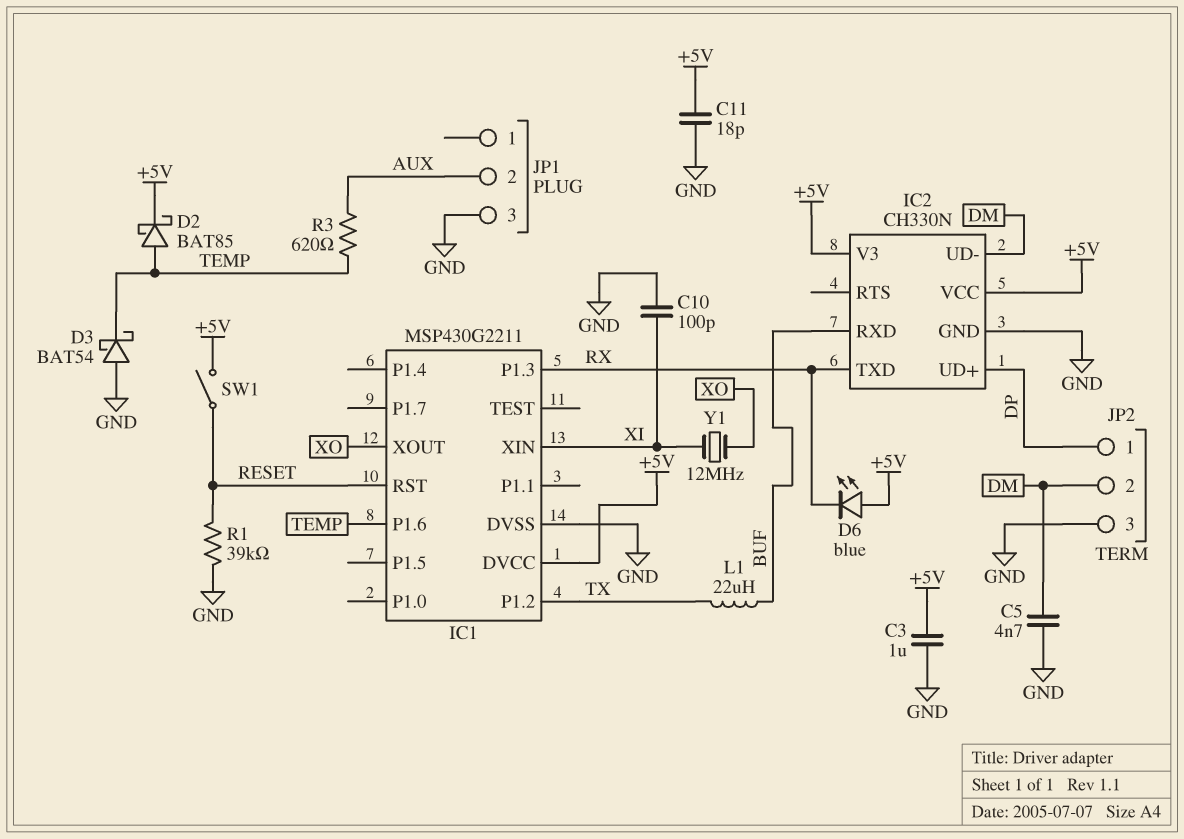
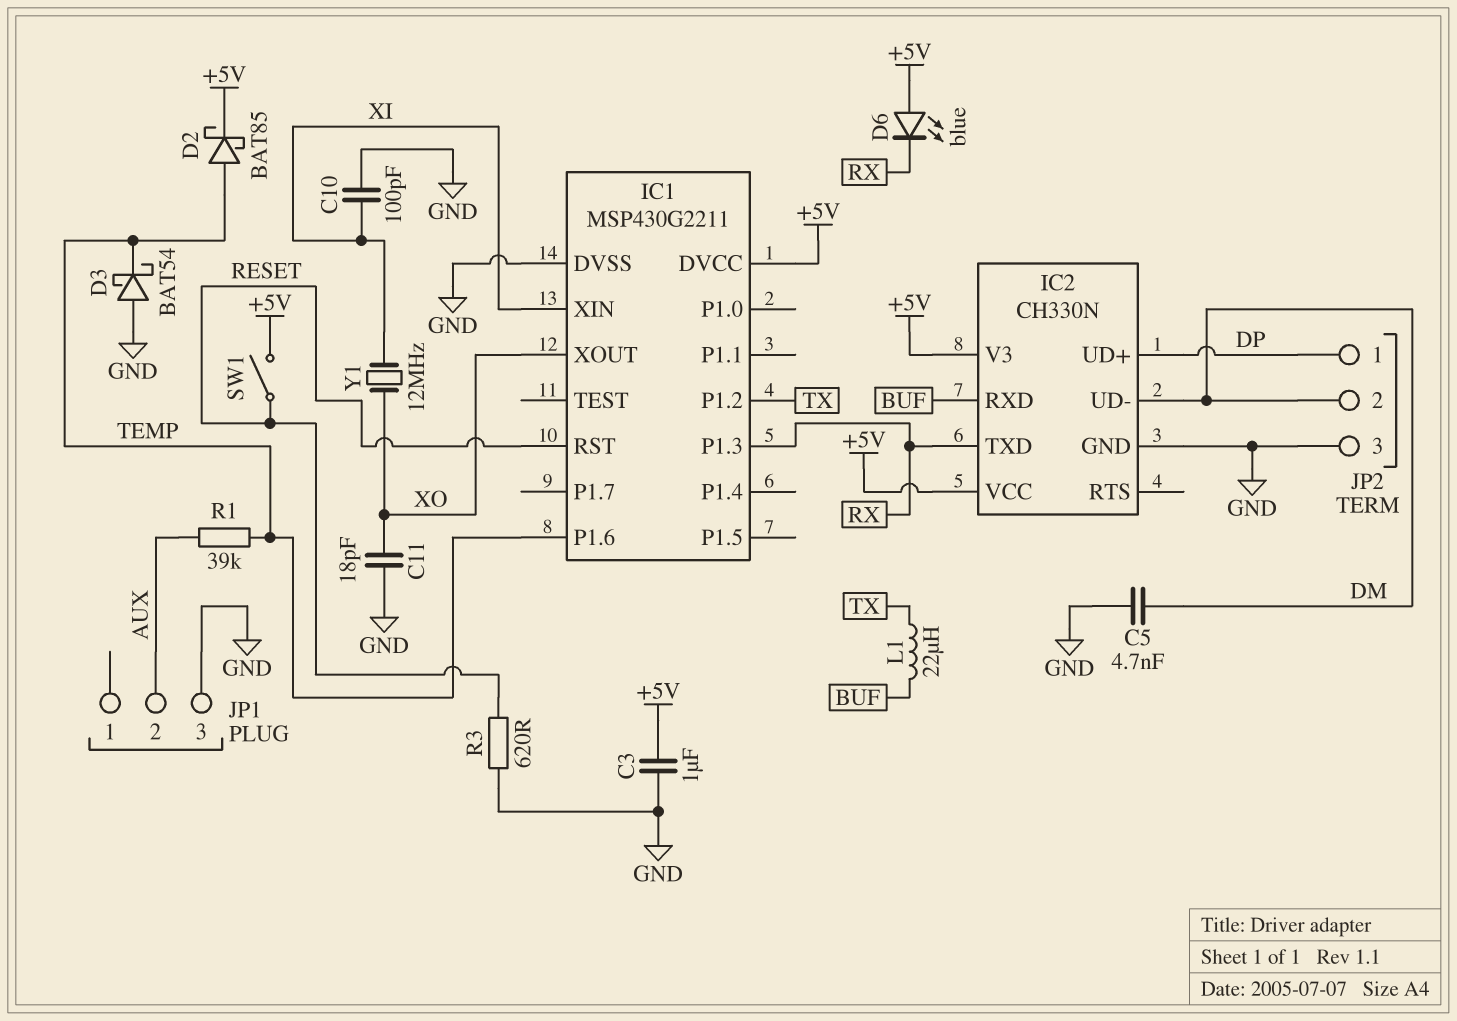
C11: 18pF (+5V, GND) -> 18pF (GND, XO)
R1: 39k (GND, RESET) -> 39k (AUX, TEMP)
R3: 620 (AUX, TEMP) -> 620 (GND, RESET)

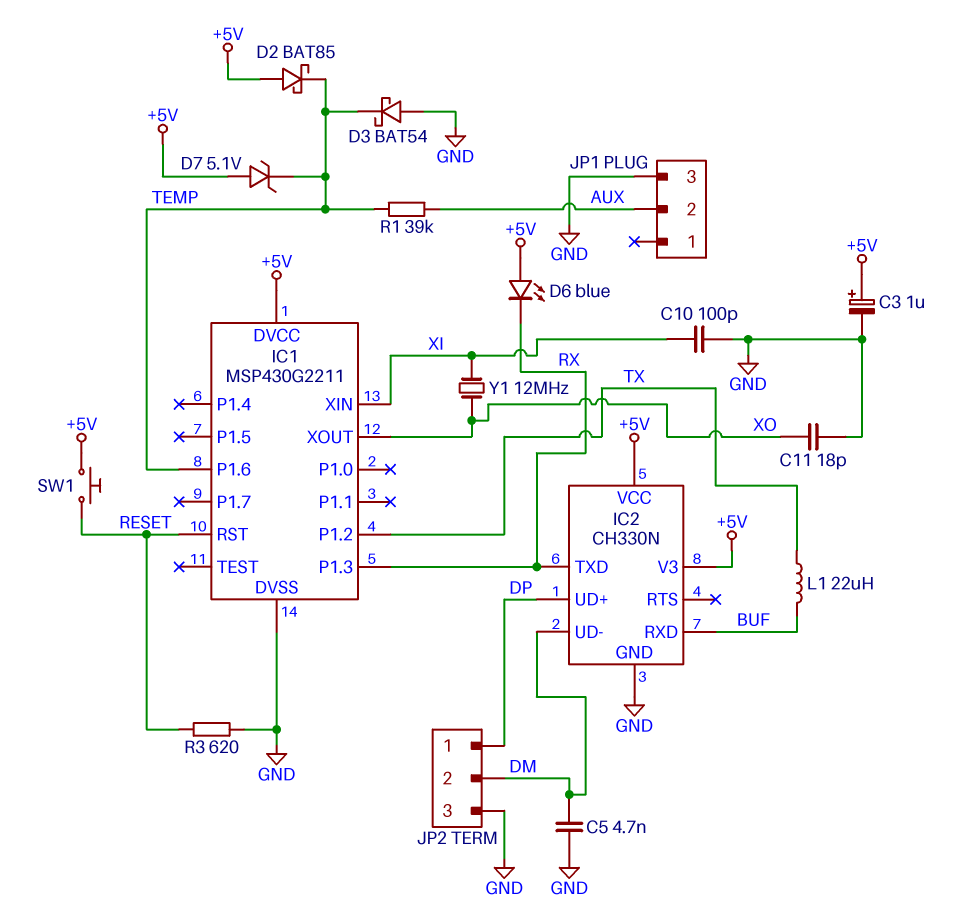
C3: 1uF (+5V, GND) -> 1uF (plus +5V, minus GND)
D2: schottky BAT85 (A TEMP, K +5V) -> schottky BAT85 (A +5V, K TEMP)
D7: none -> zener 5.1V (A +5V, K TEMP)
SW1: switch (+5V, RESET) -> button (+5V, RESET)

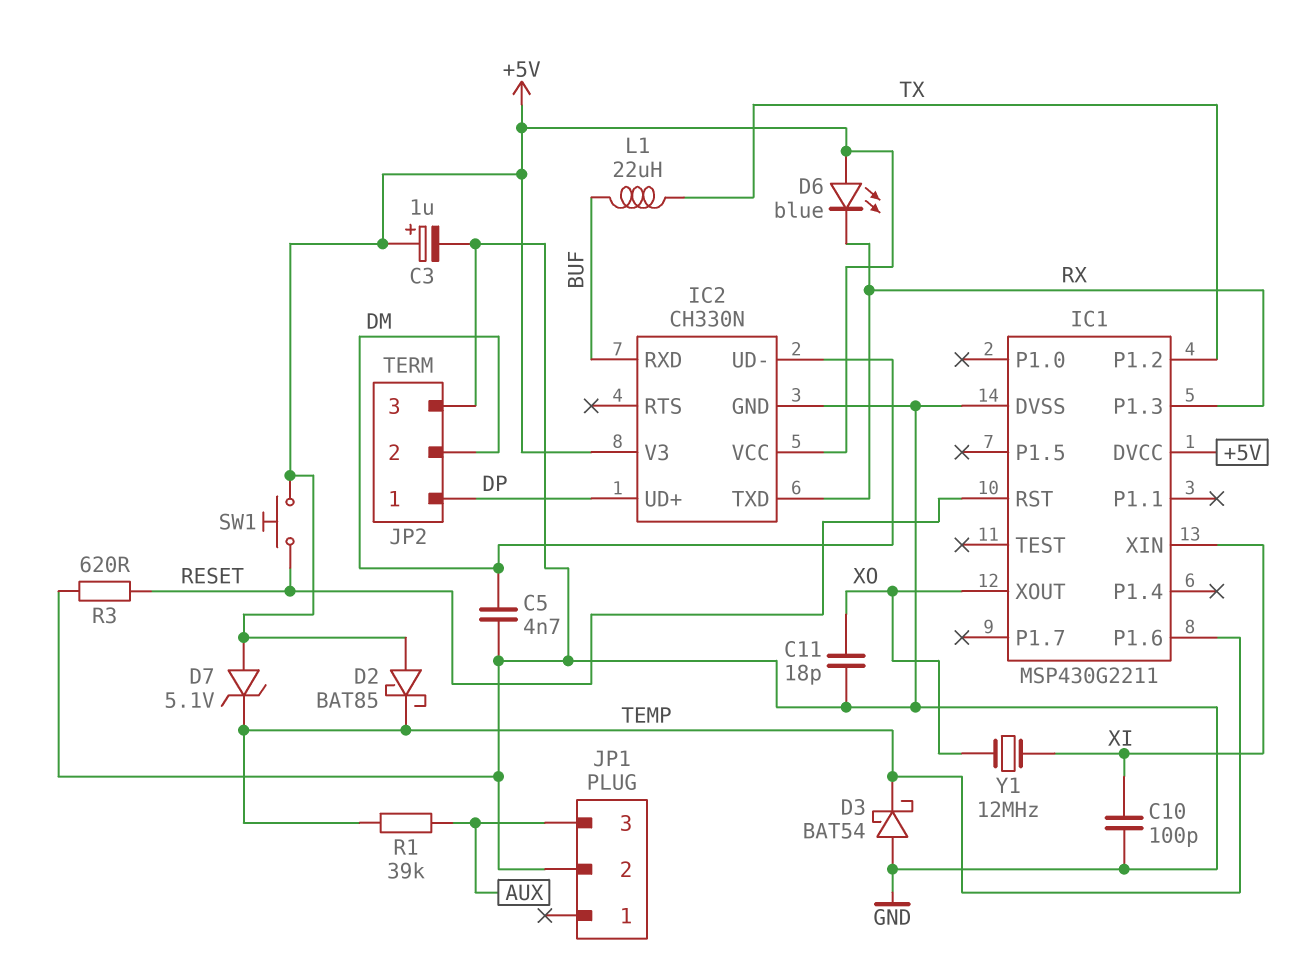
JP1 pin 2: AUX -> GND
JP1 pin 3: GND -> AUX

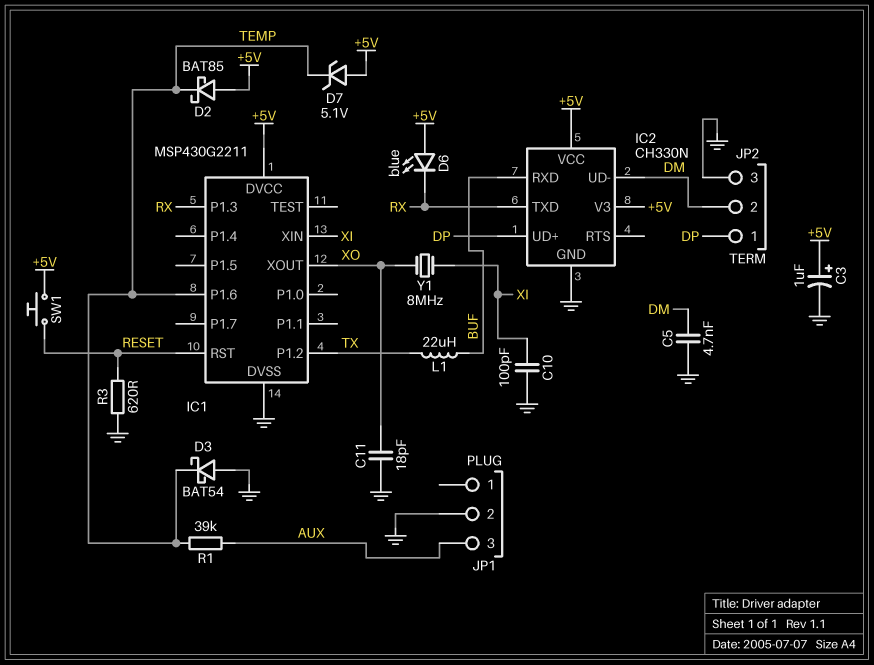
Y1: 12MHz (XI, XO) -> 8MHz (XI, XO)

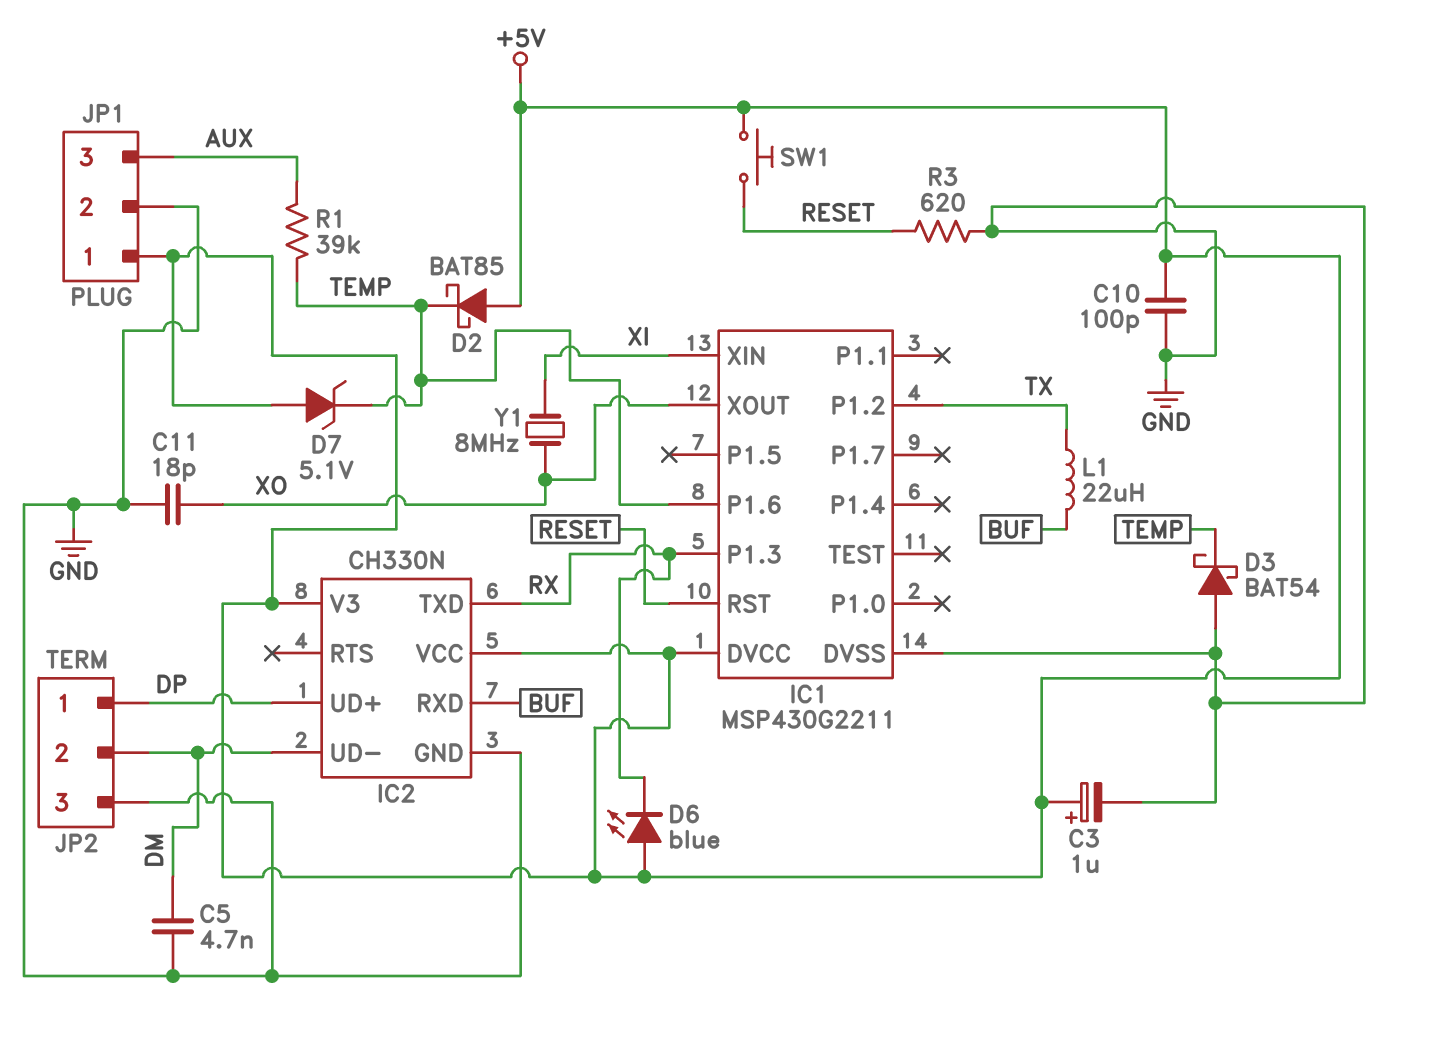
C10: 100pF (GND, XI) -> 100pF (+5V, GND)
JP1 pin 1: none -> +5V

